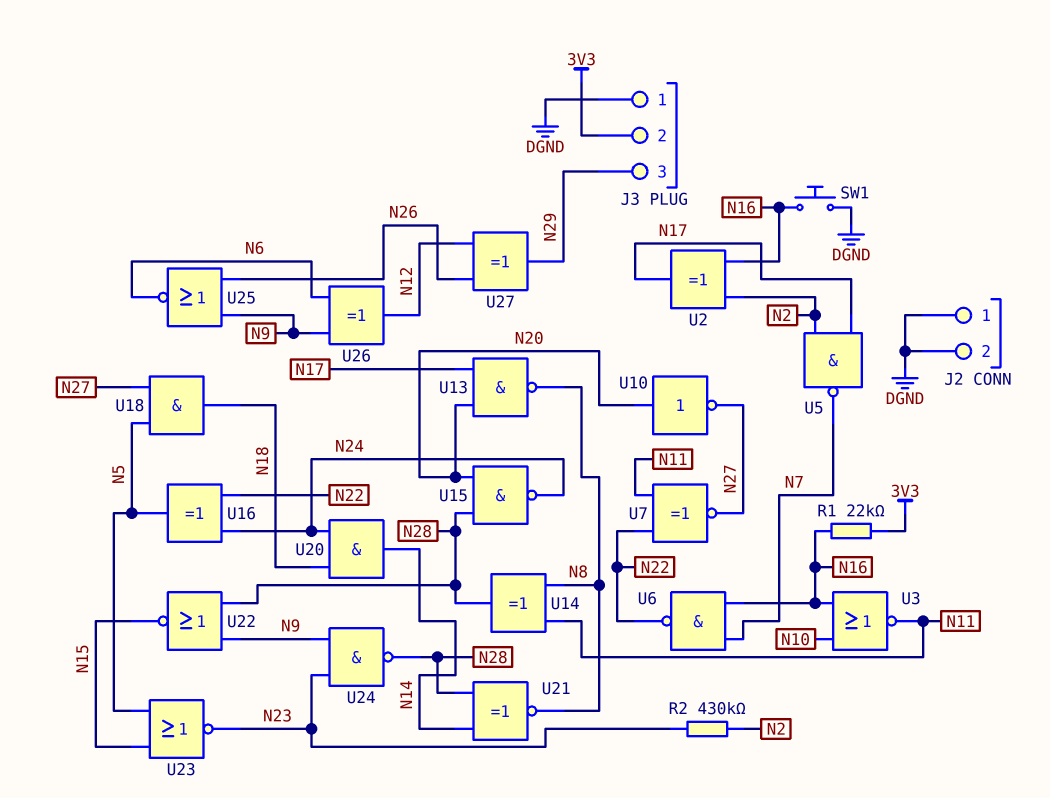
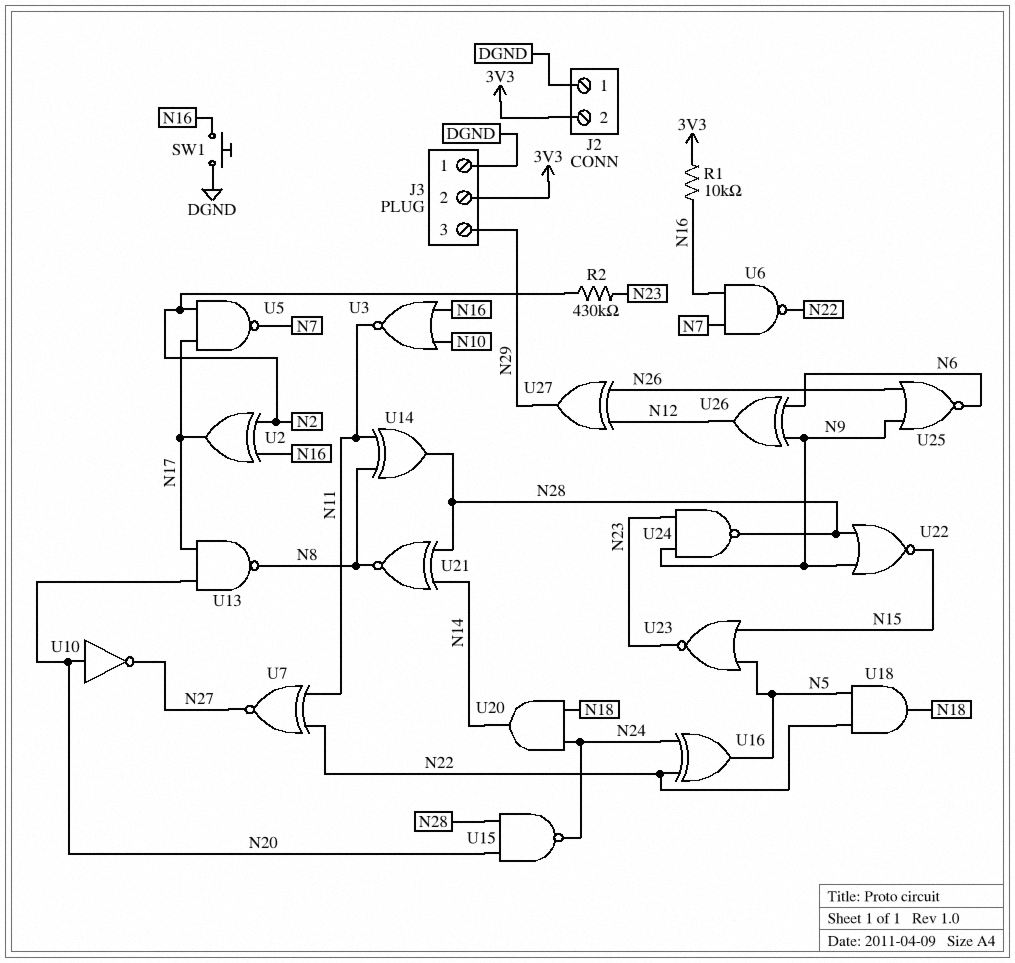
J2 pin 2: DGND -> 3V3
R1: 22k (3V3, N16) -> 10k (3V3, N16)
U18: AND (in N5, in N27, out N18) -> AND (in N5, in N22, out N18)

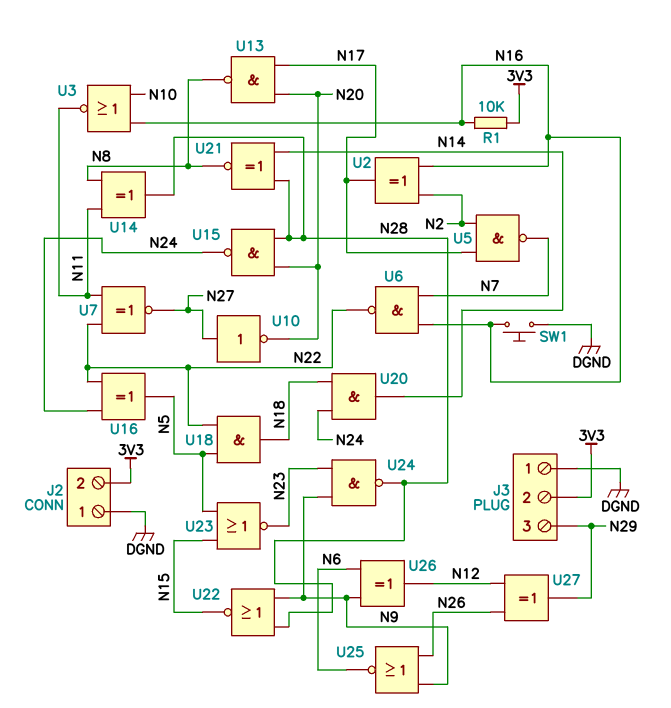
R2: 430k (N2, N23) -> none
U10: NOT (in N20, out N27) -> NOT (in N27, out N20)

